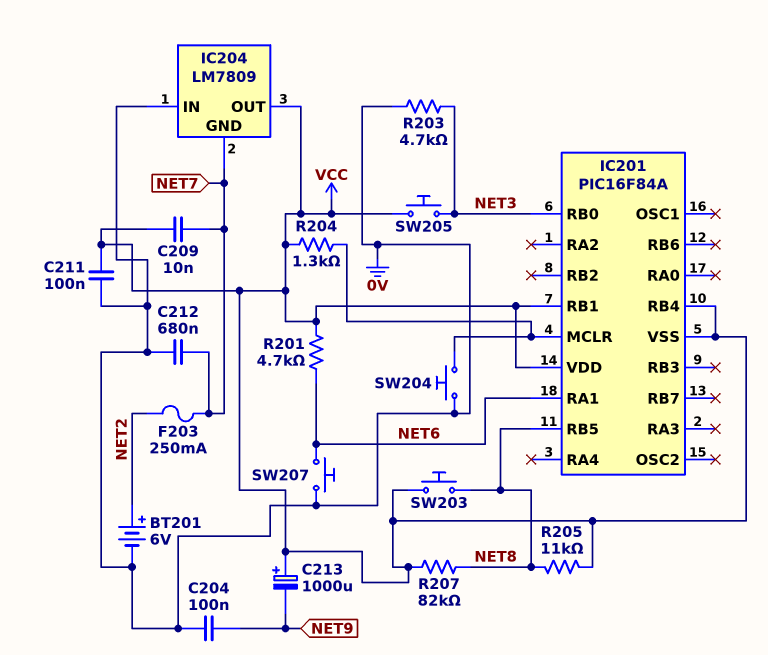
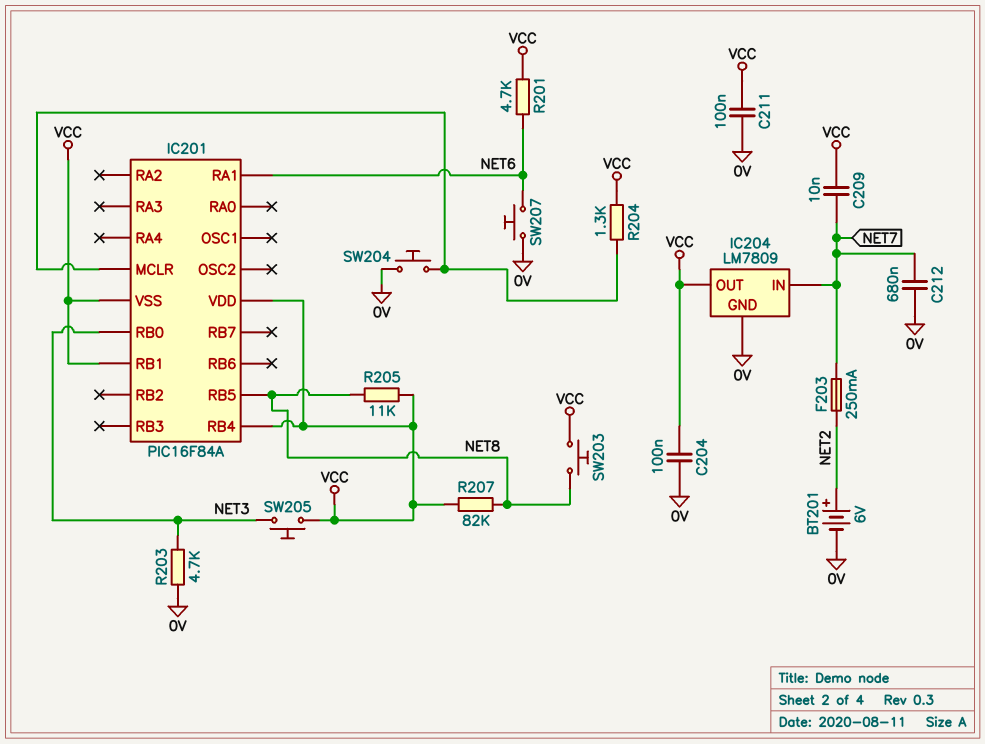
C204: 100nF (0V, NET9) -> 100nF (0V, VCC)
C213: 1000uF (plus VCC, minus NET9) -> none
IC204 pin GND: NET7 -> 0V
IC204 pin IN: 0V -> NET7

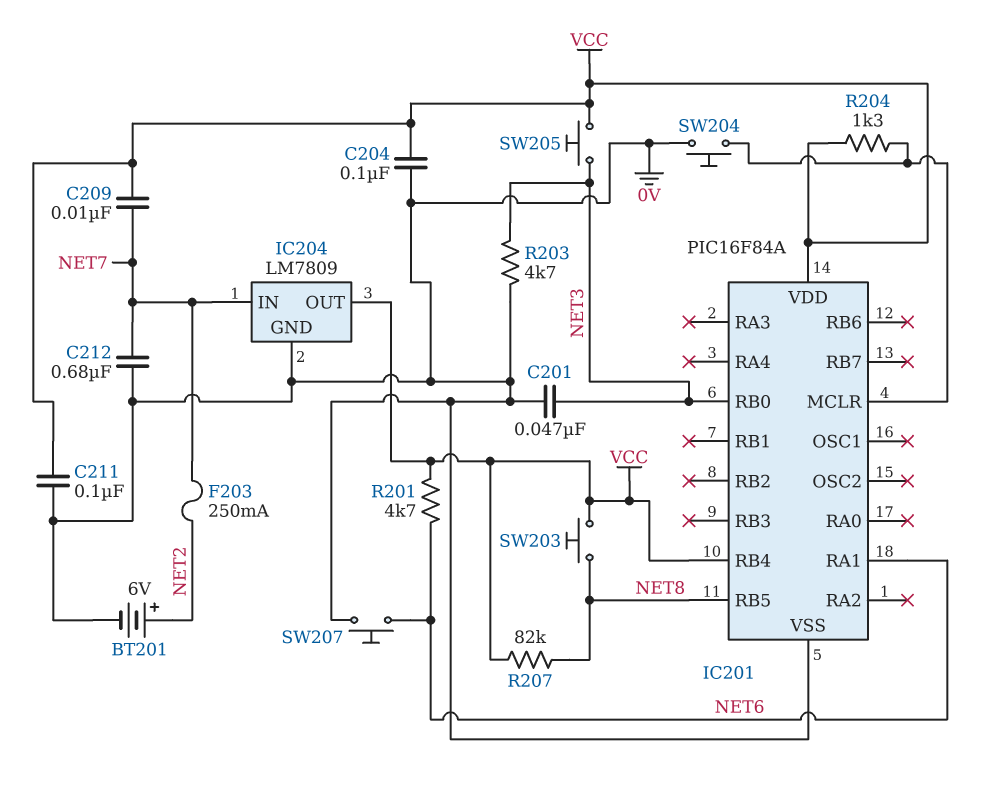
C201: none -> 47nF (0V, NET3)
IC201 pin RB1: VCC -> none
IC201 pin VSS: VCC -> 0V
R205: 11k (NET8, VCC) -> none

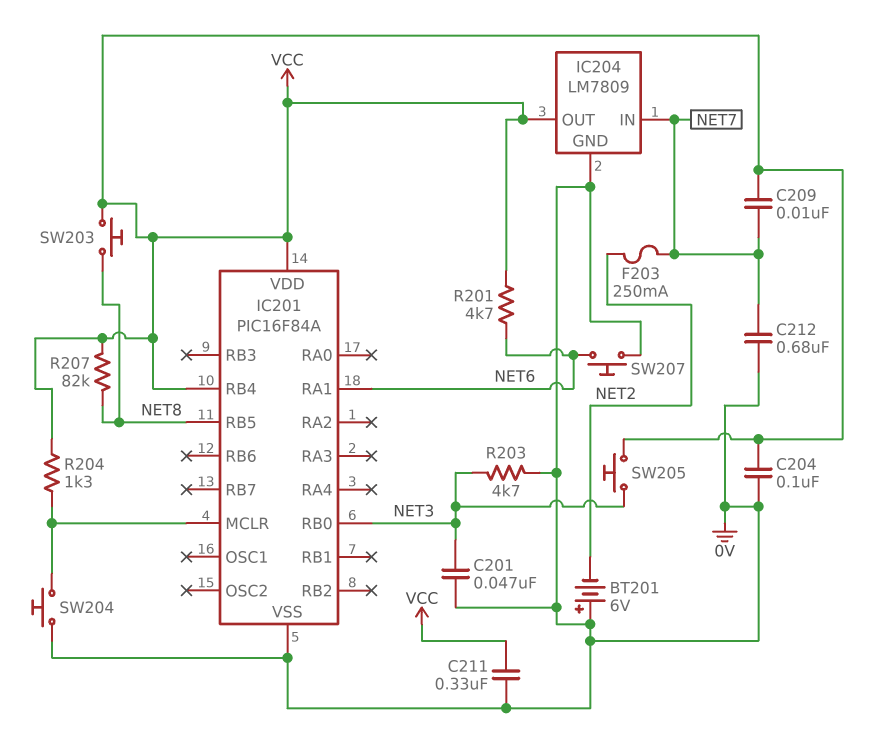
BT201: 6V (plus NET2, minus 0V) -> 6V (plus 0V, minus NET2)
C211: 100nF (0V, VCC) -> 330nF (0V, VCC)

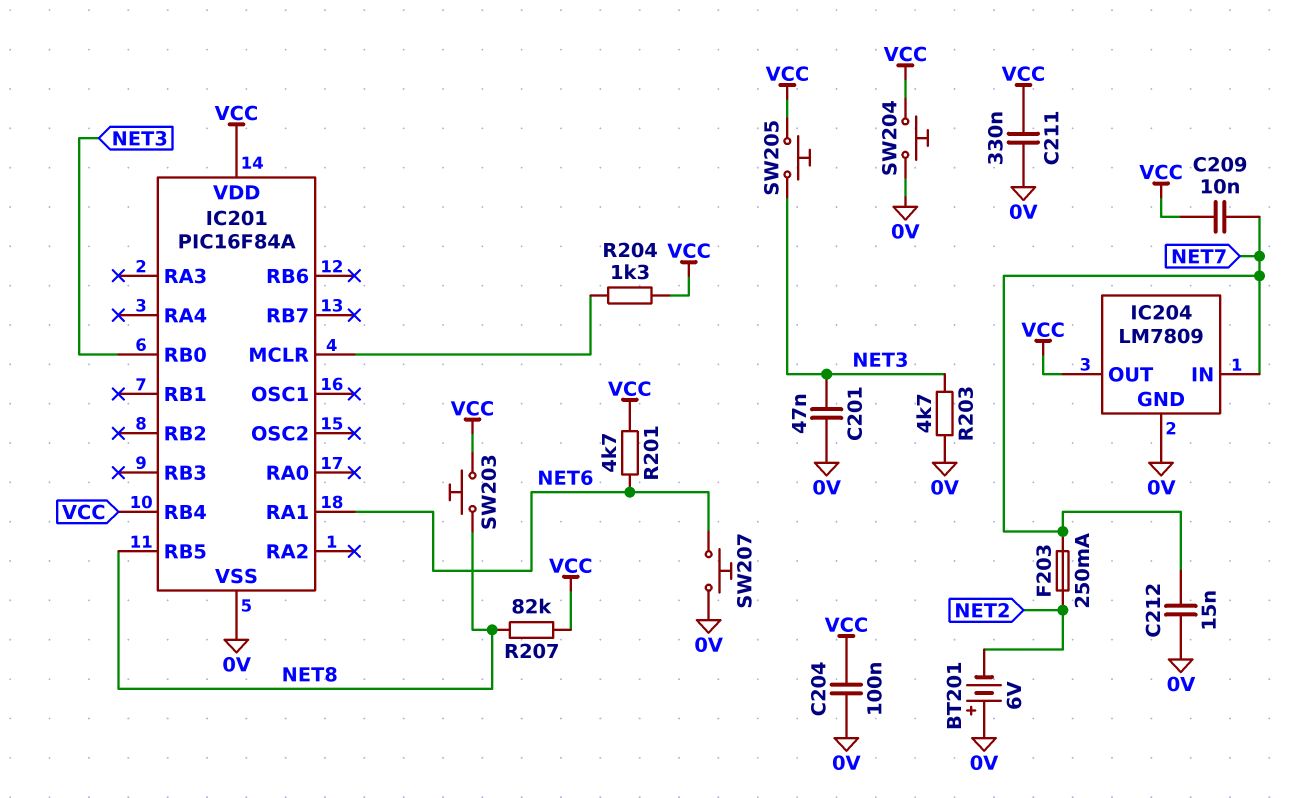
C212: 680nF (0V, NET7) -> 15nF (0V, NET7)
SW204: button (0V, IC201/MCLR) -> button (0V, VCC)

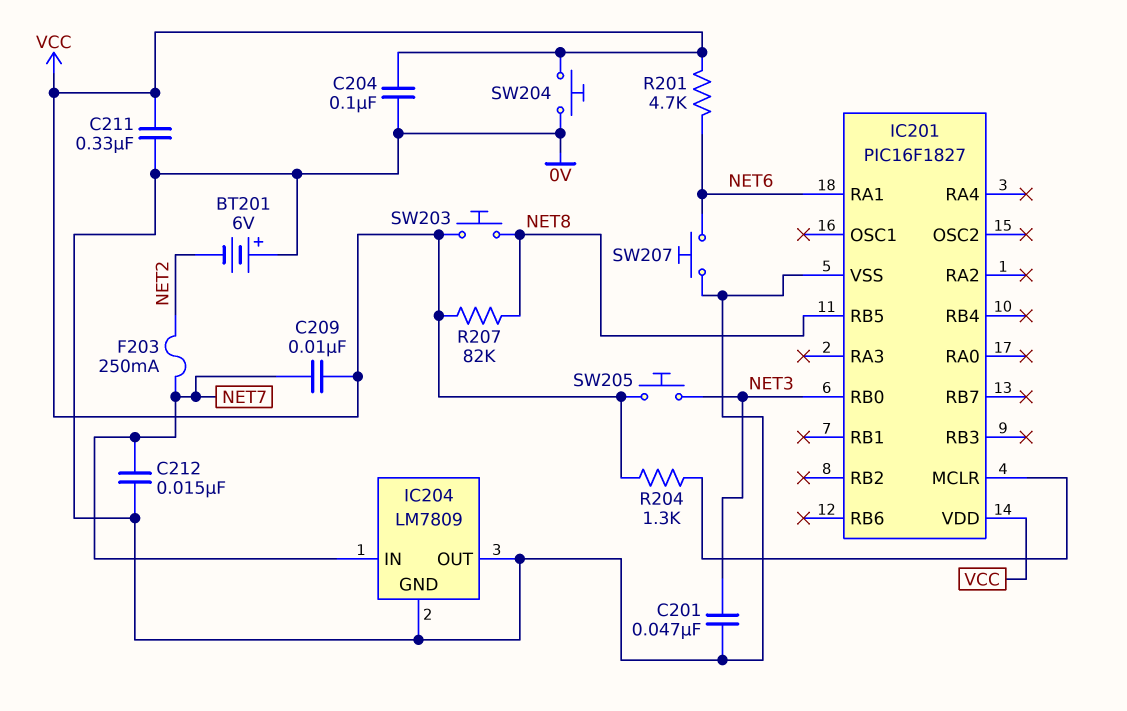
IC201: PIC16F84A -> PIC16F1827
IC201 pin RB4: VCC -> none
IC204 pin OUT: VCC -> 0V
R203: 4.7k (0V, NET3) -> none

